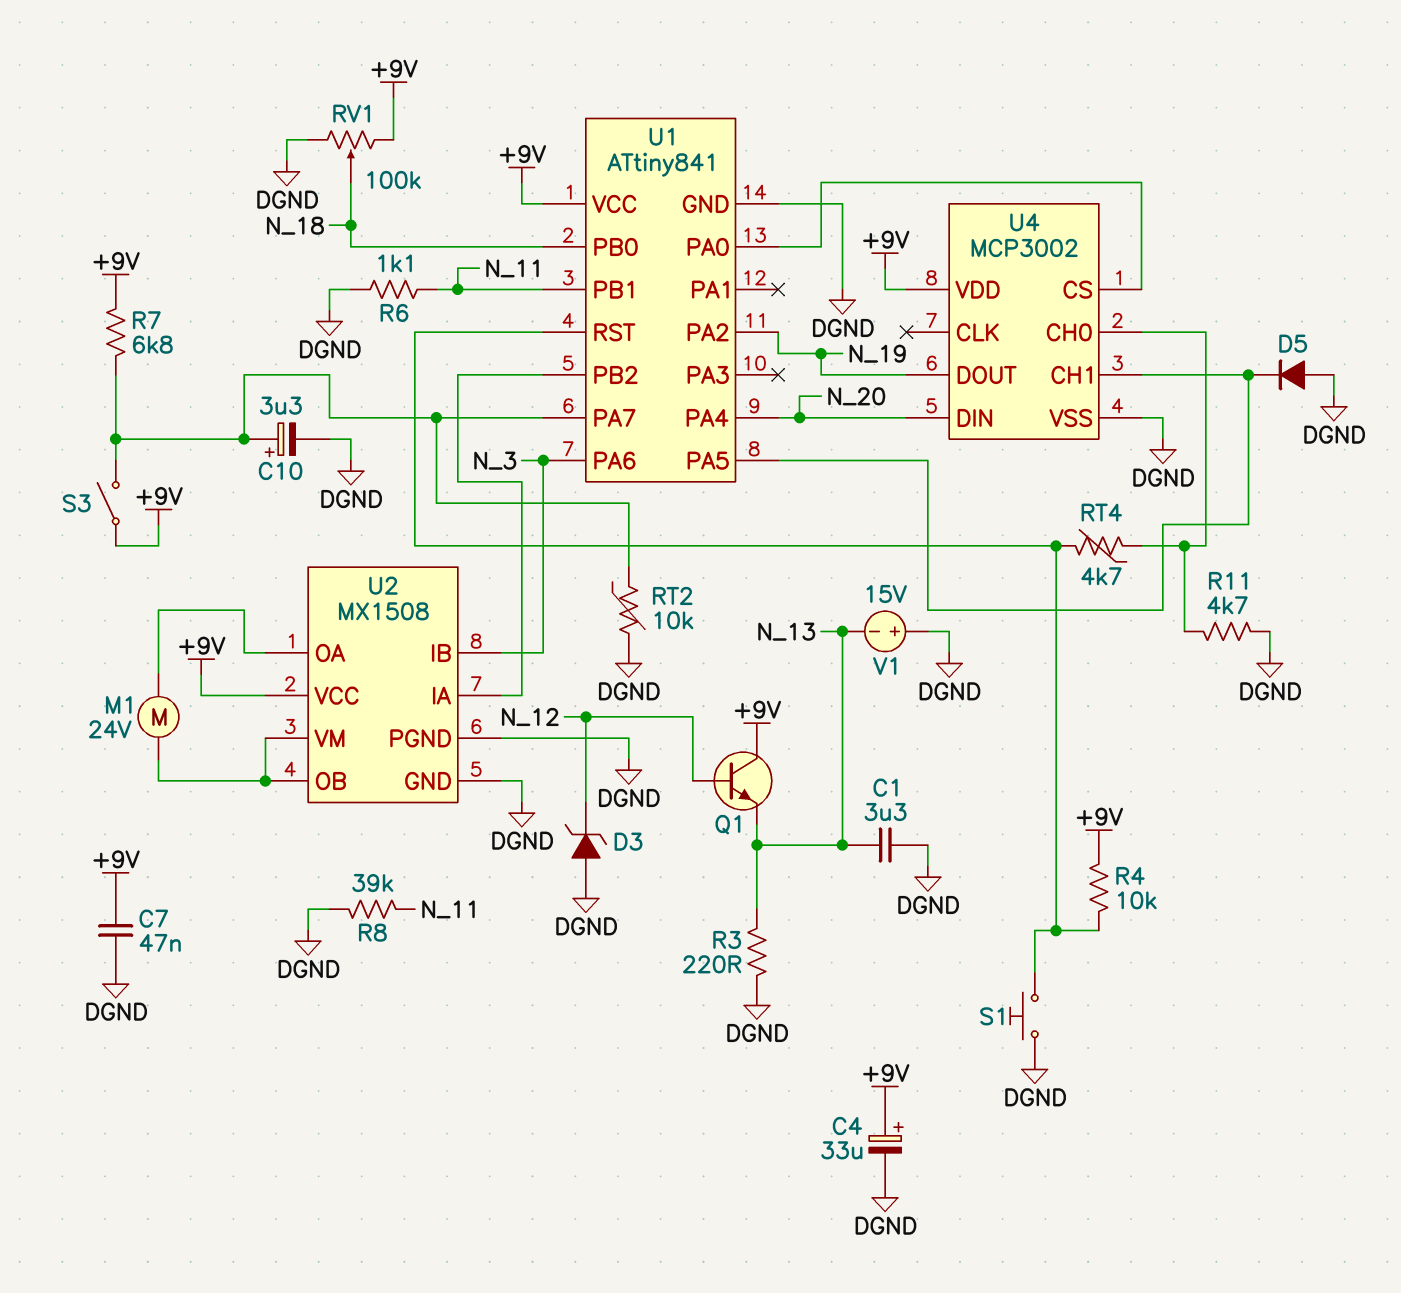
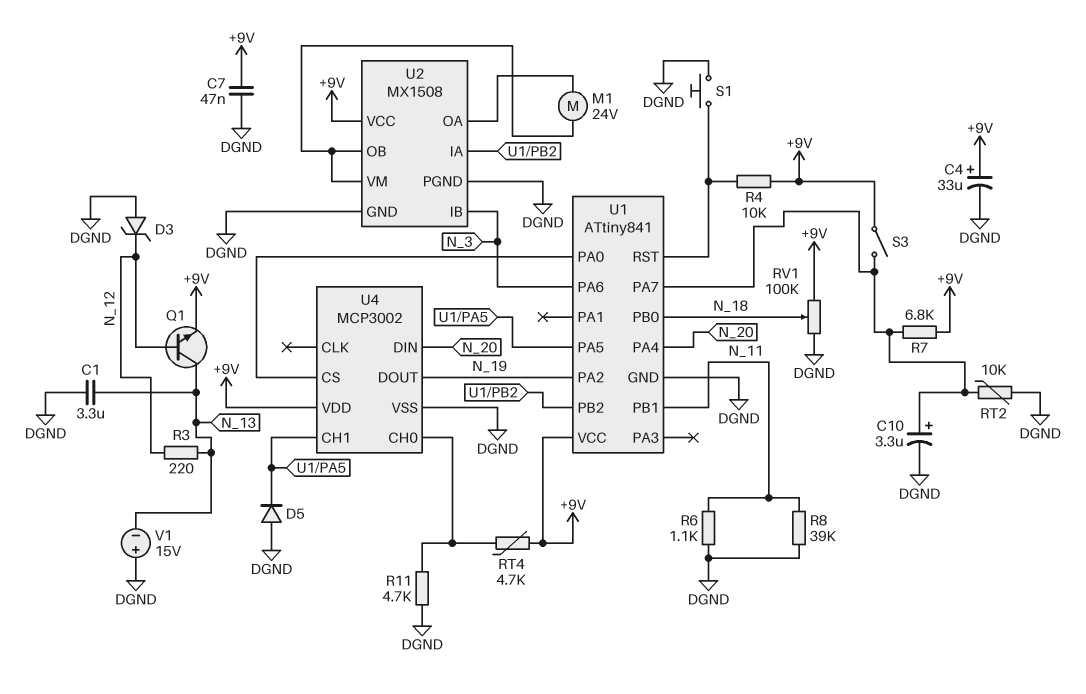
Q1: NPN (B N_12, C +9V, E N_13) -> NPN (B N_12, C N_13, E +9V)
R3: 220 (DGND, N_13) -> 220 (N_12, N_13)
RT4: 4.7k (U1/RST, U4/CH0) -> 4.7k (+9V, U4/CH0)

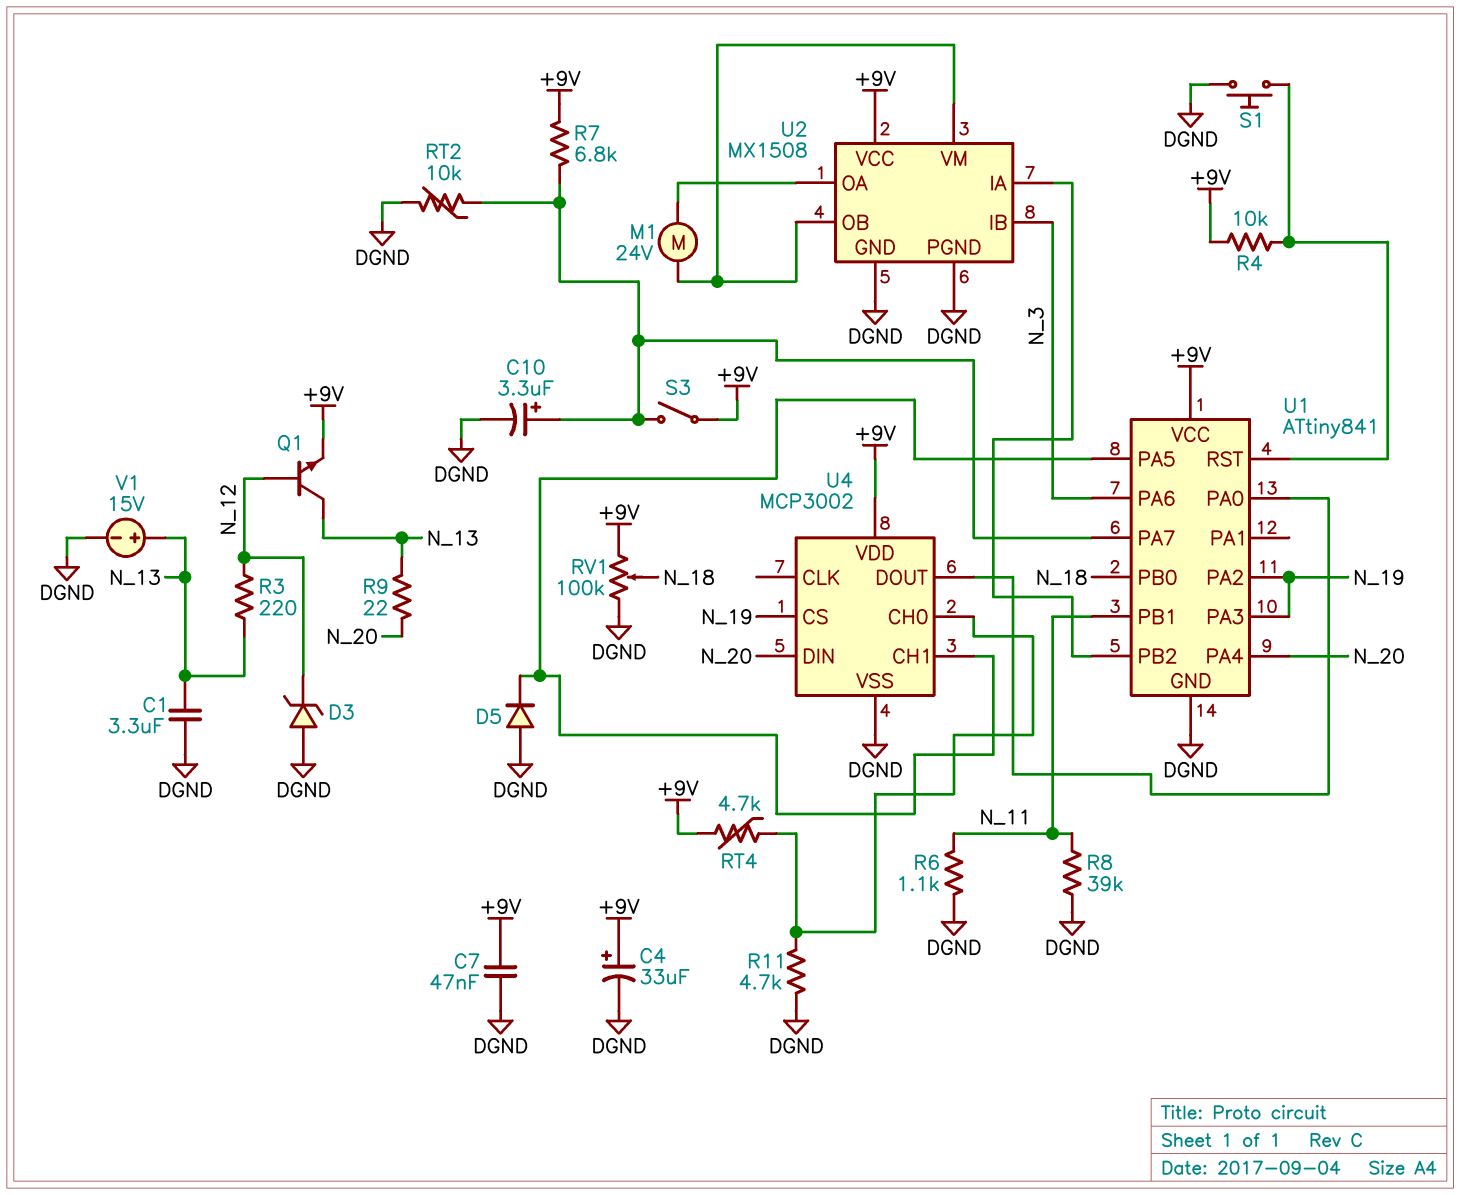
R9: none -> 22 (N_13, N_20)
U1 pin PA3: none -> N_19
U4 pin CS: U1/PA0 -> N_19
U4 pin DOUT: N_19 -> U1/PA0
V1: 15V (plus DGND, minus N_13) -> 15V (plus N_13, minus DGND)

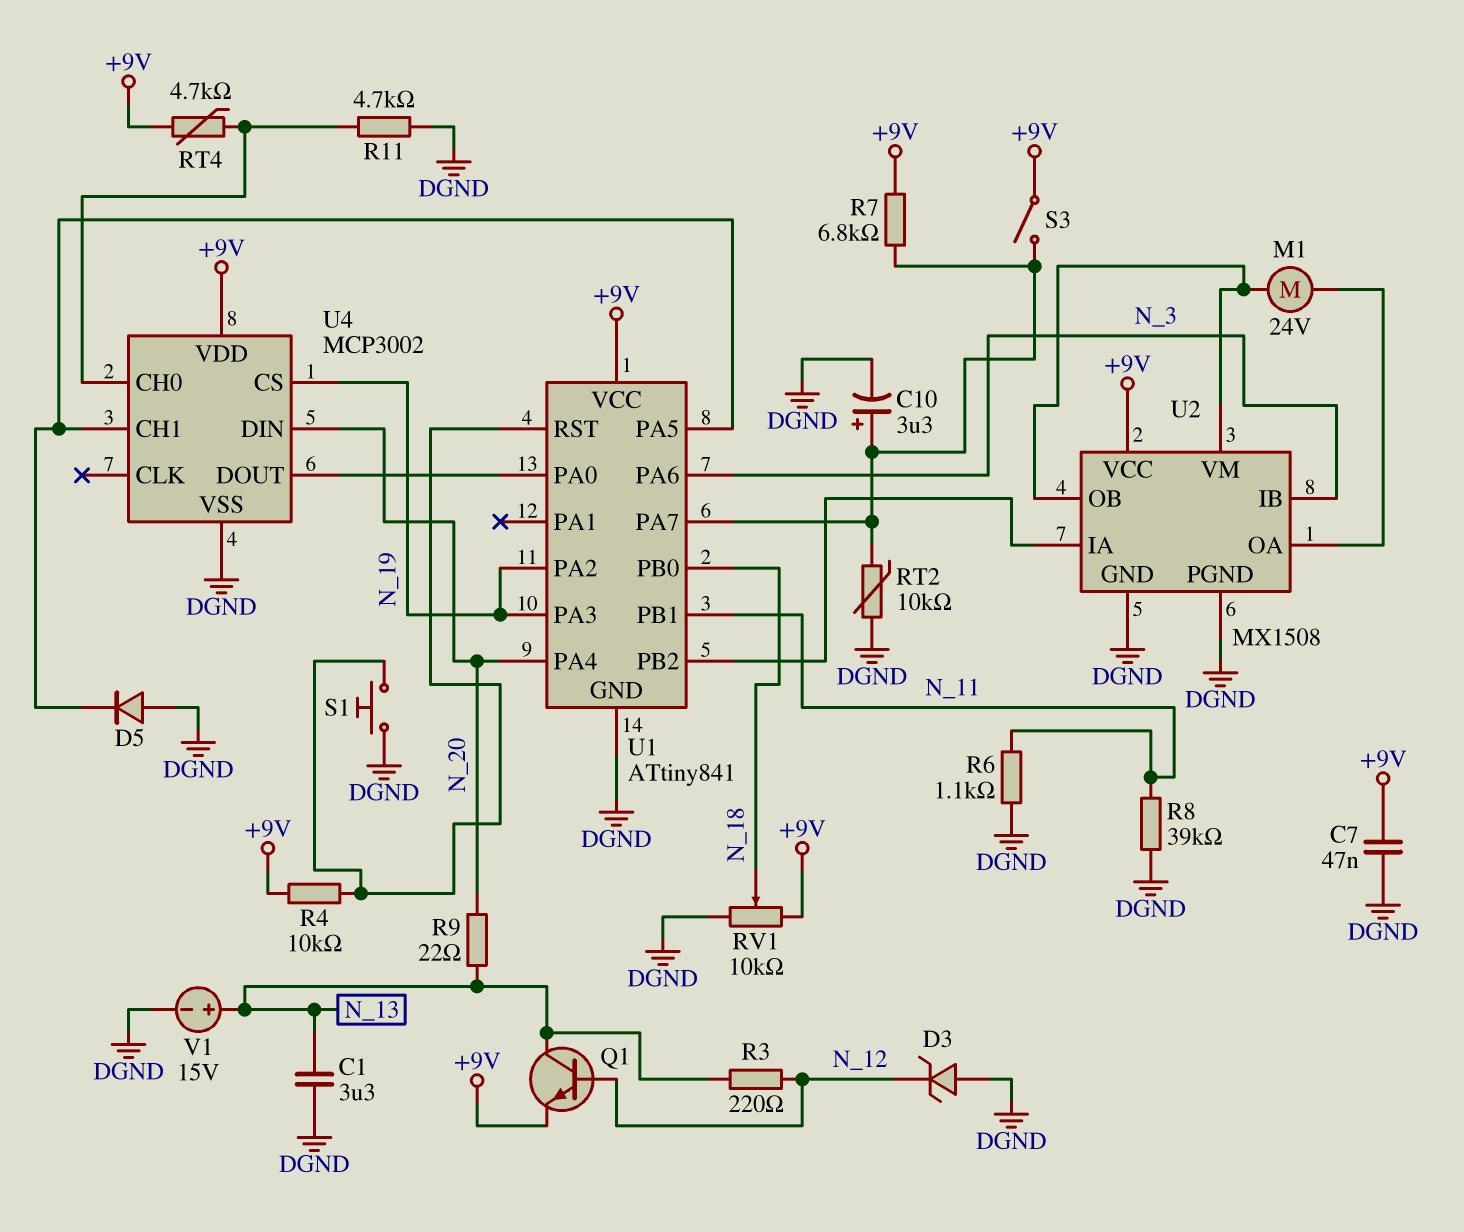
C4: 33uF (plus +9V, minus DGND) -> none
RV1: 100k (+9V, DGND, wiper N_18) -> 10k (+9V, DGND, wiper N_18)

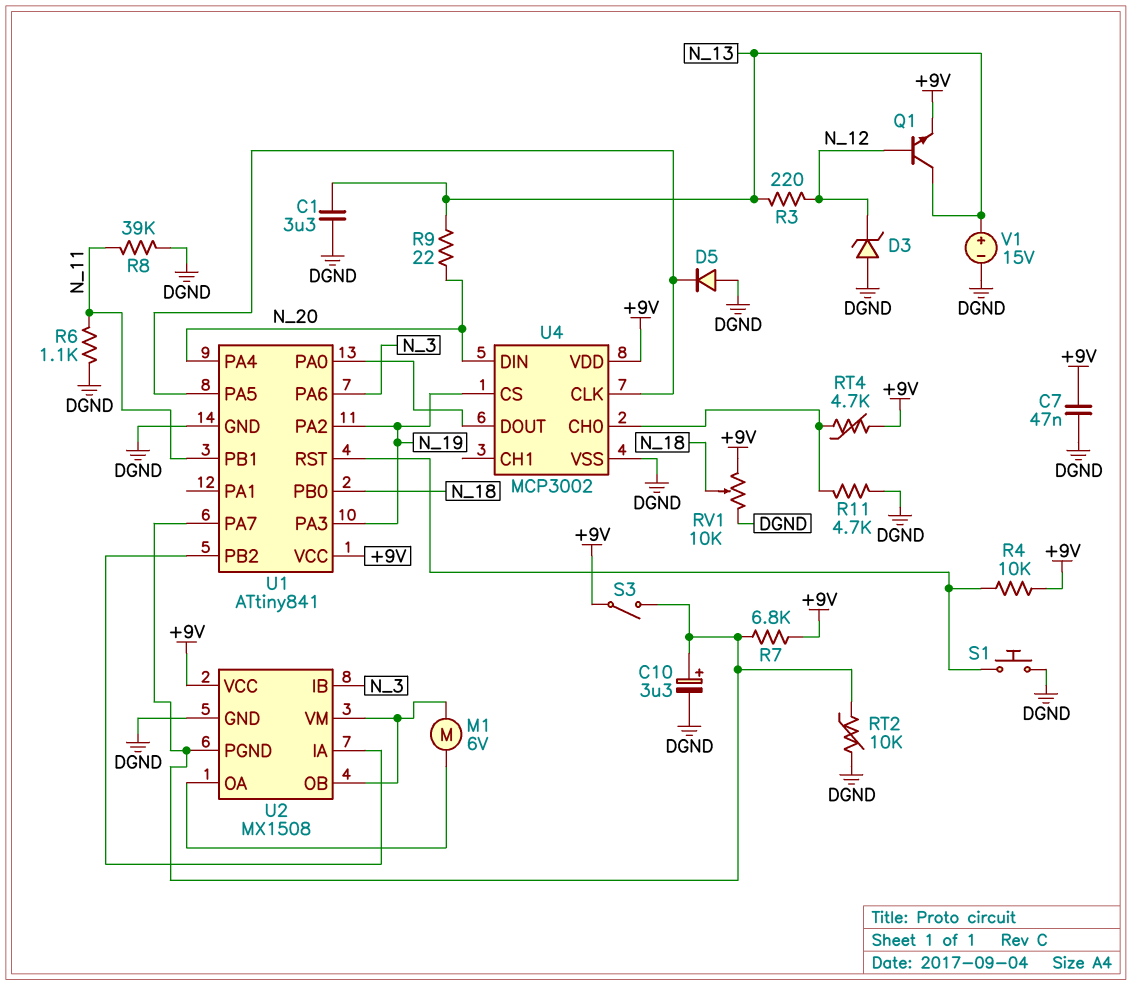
M1: motor 24V (U2/OA, U2/OB) -> motor 6V (U2/OA, U2/OB)
U2 pin PGND: DGND -> U1/PA7
U4 pin CH1: U1/PA5 -> none
U4 pin CLK: none -> U1/PA5

